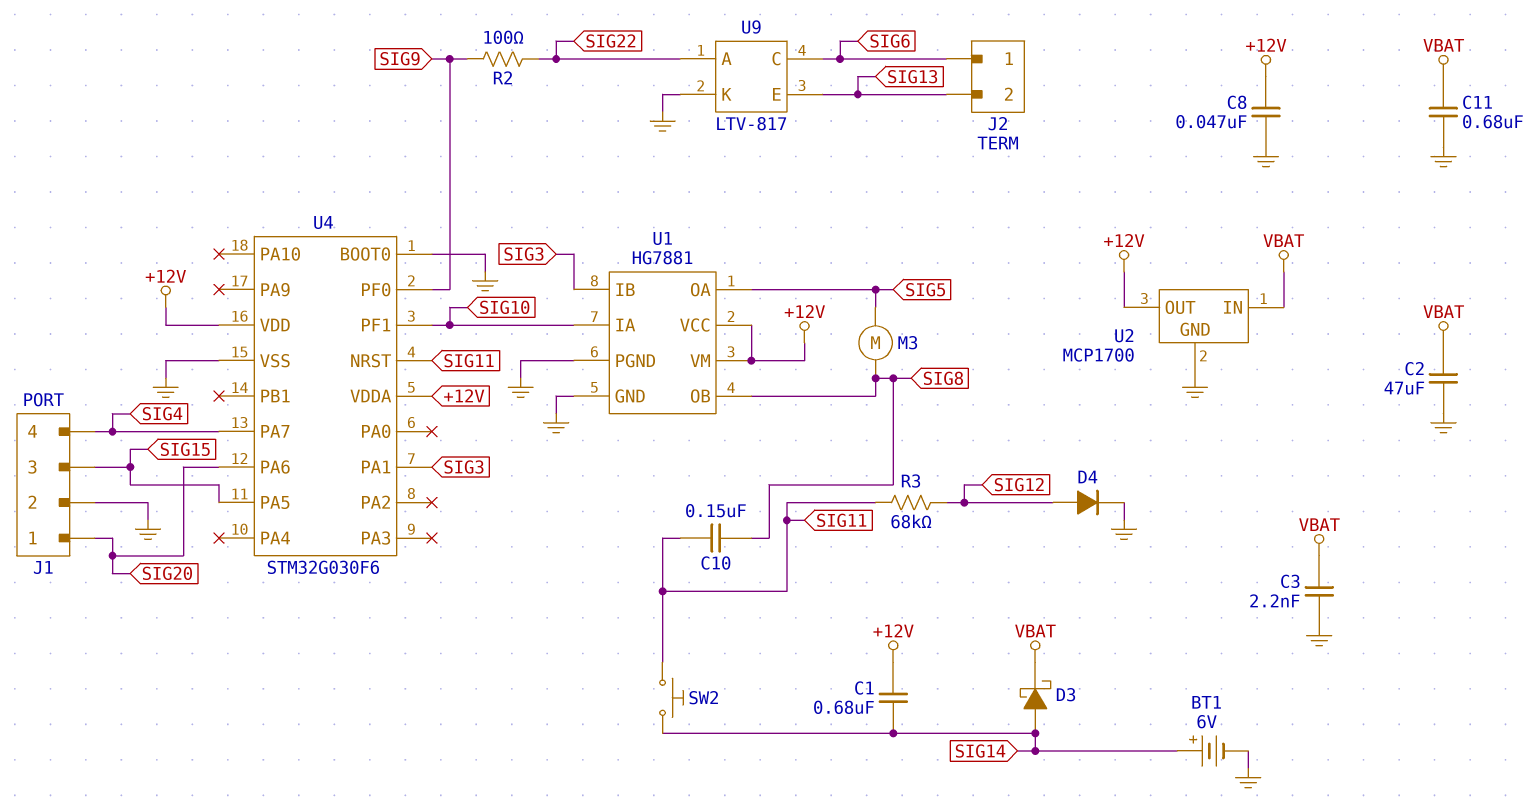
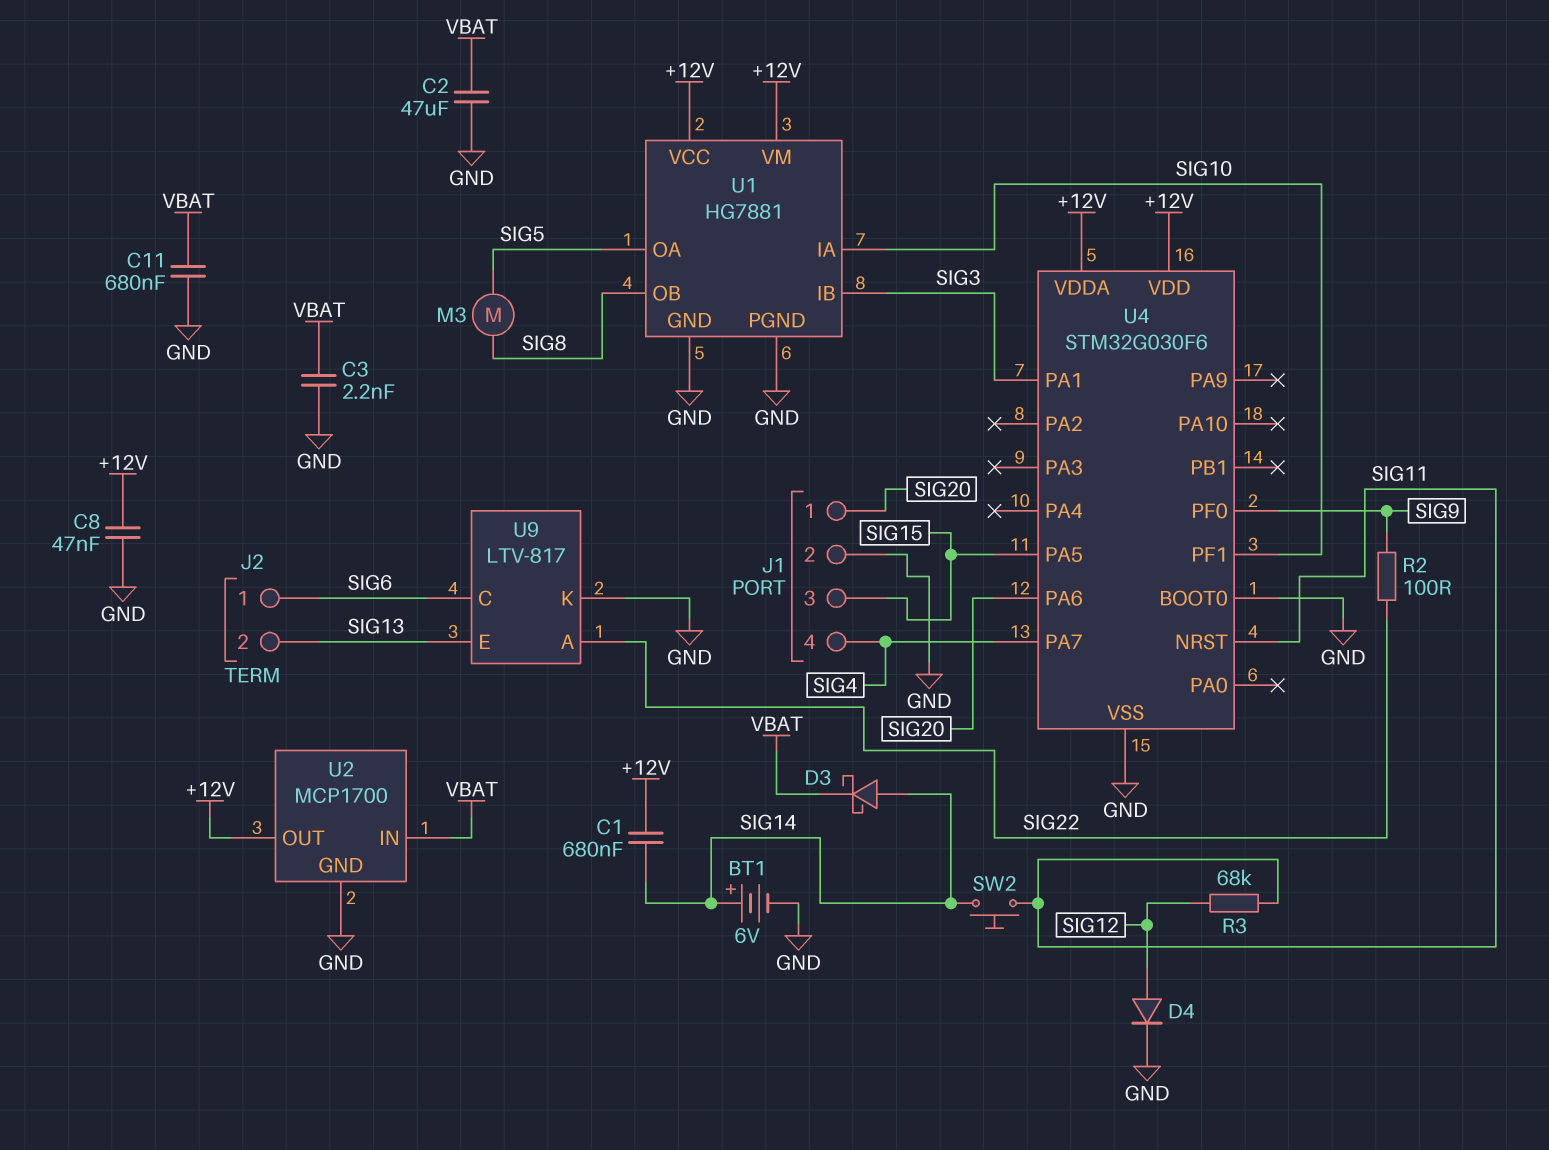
C10: 150nF (SIG8, SIG11) -> none

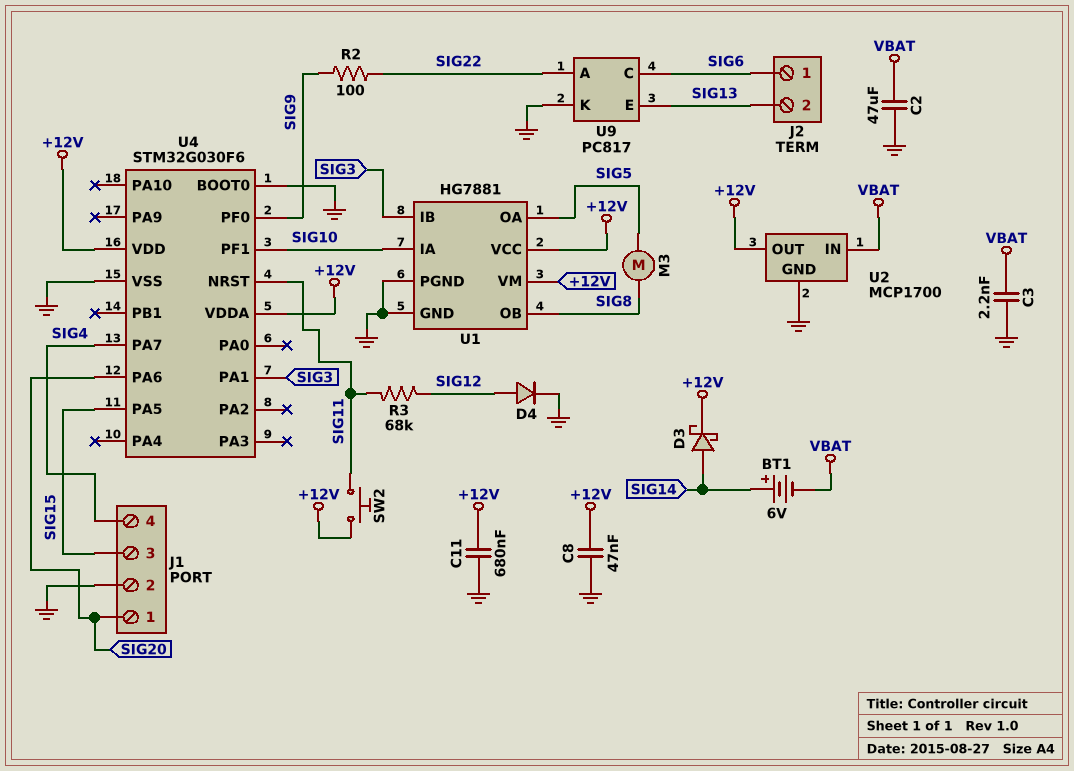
BT1: 6V (plus SIG14, minus GND) -> 6V (plus SIG14, minus VBAT)
C1: 680nF (+12V, SIG14) -> none
C11: 680nF (GND, VBAT) -> 680nF (+12V, GND)
D3: schottky (A SIG14, K VBAT) -> schottky (A SIG14, K +12V)
SW2: button (SIG11, SIG14) -> button (+12V, SIG11)
U9: LTV-817 -> PC817

